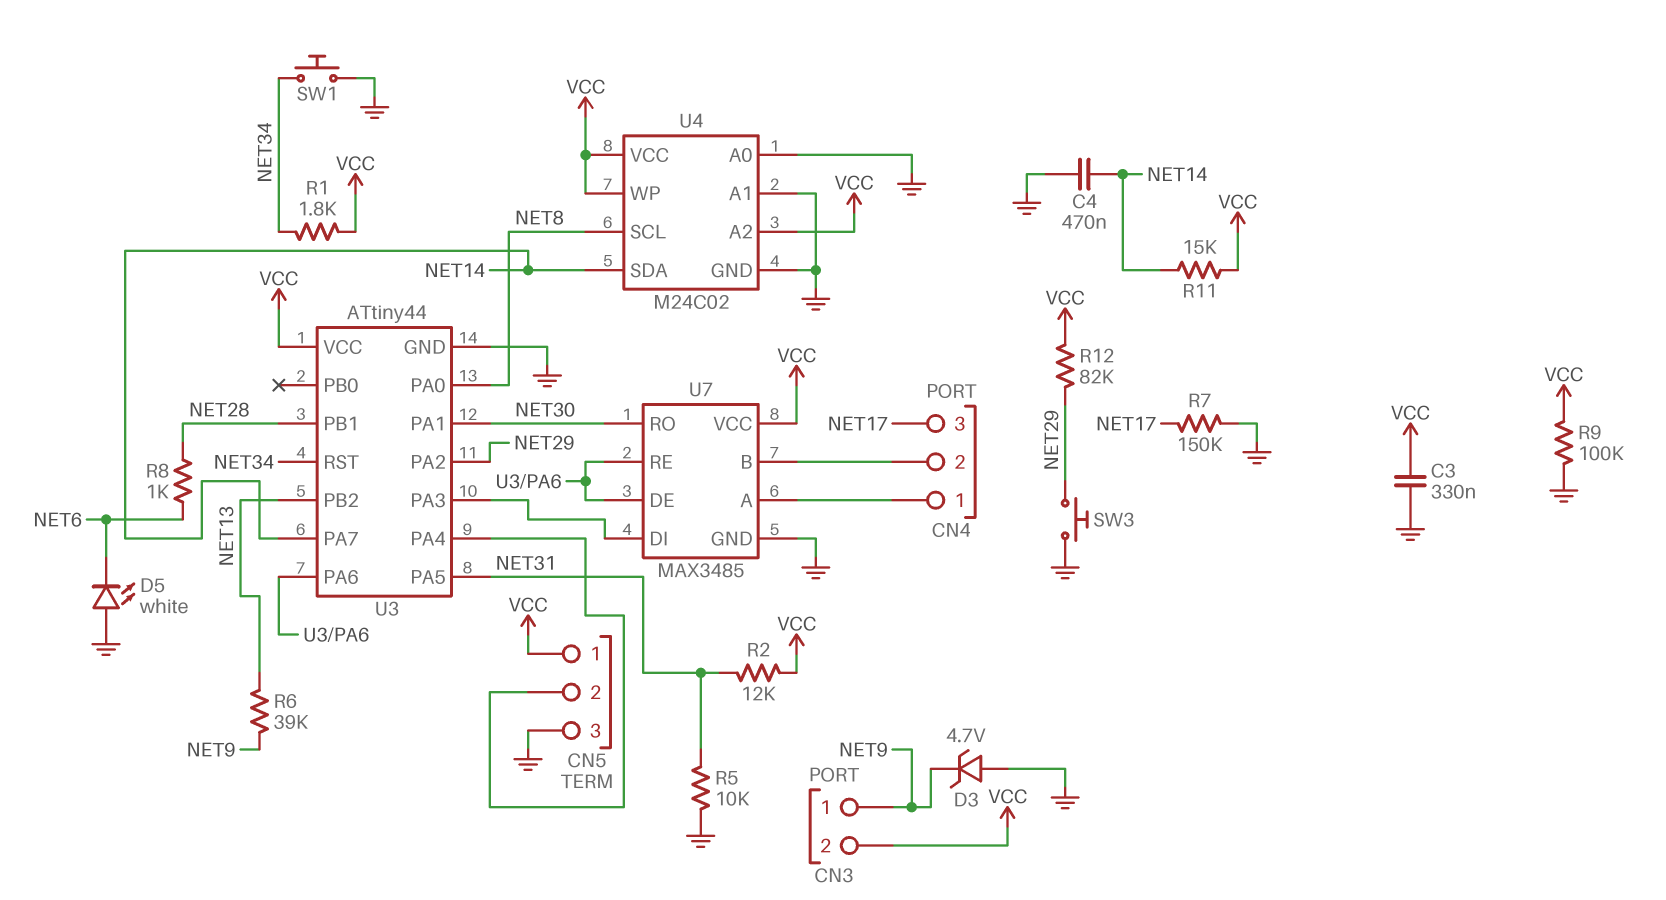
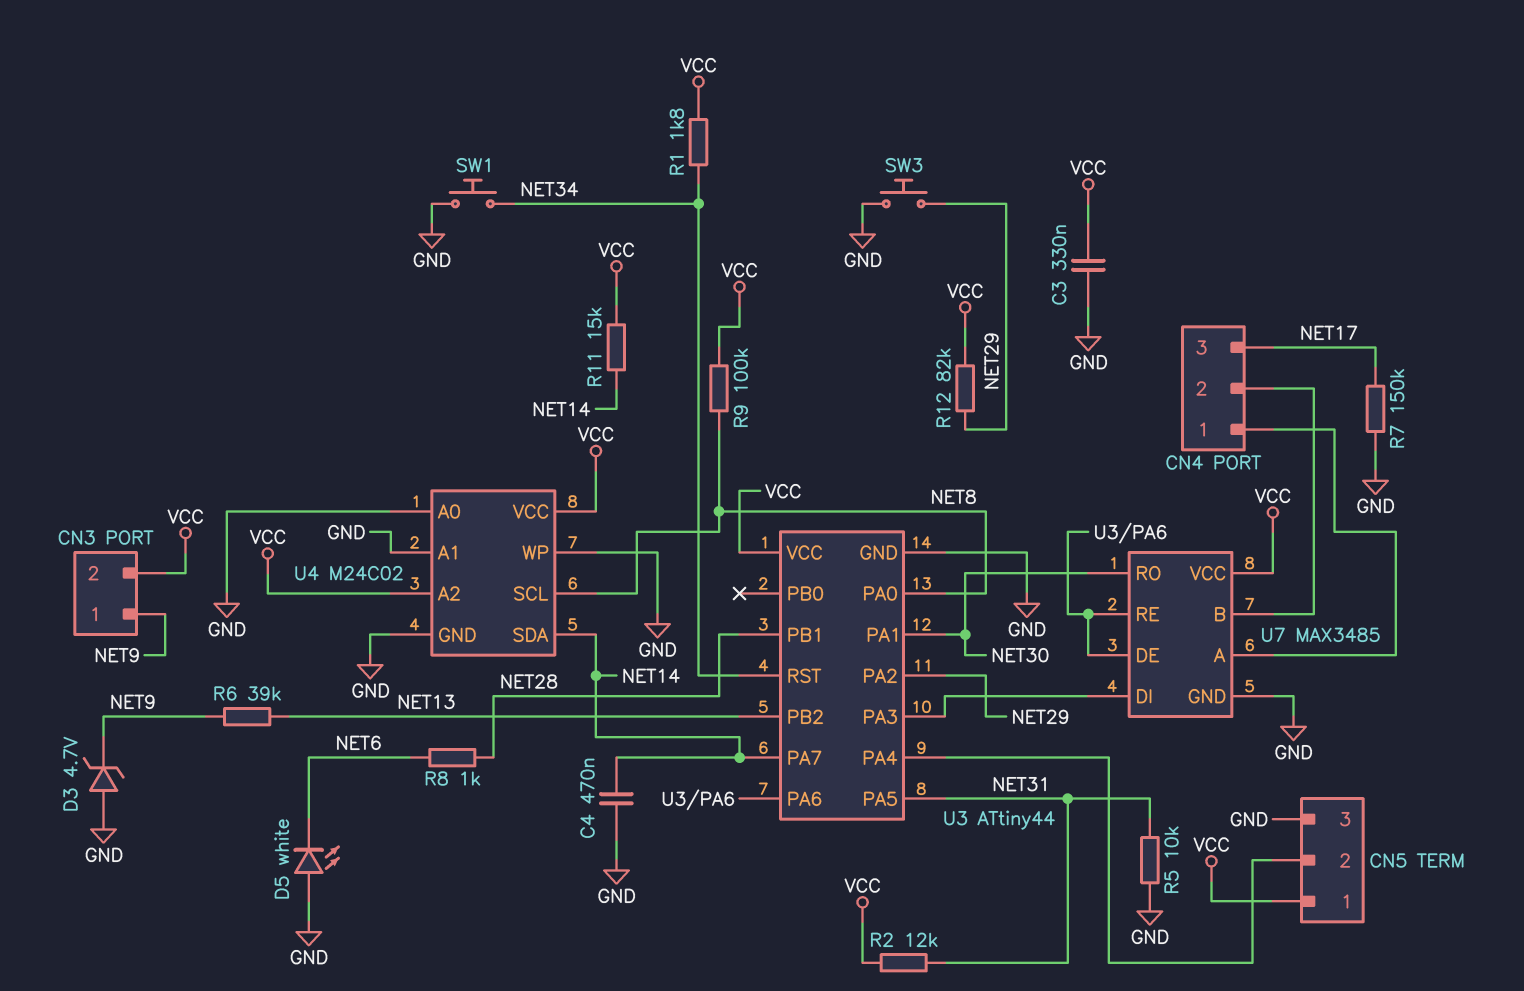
R9: 100k (GND, VCC) -> 100k (NET8, VCC)
U4 pin WP: VCC -> GND

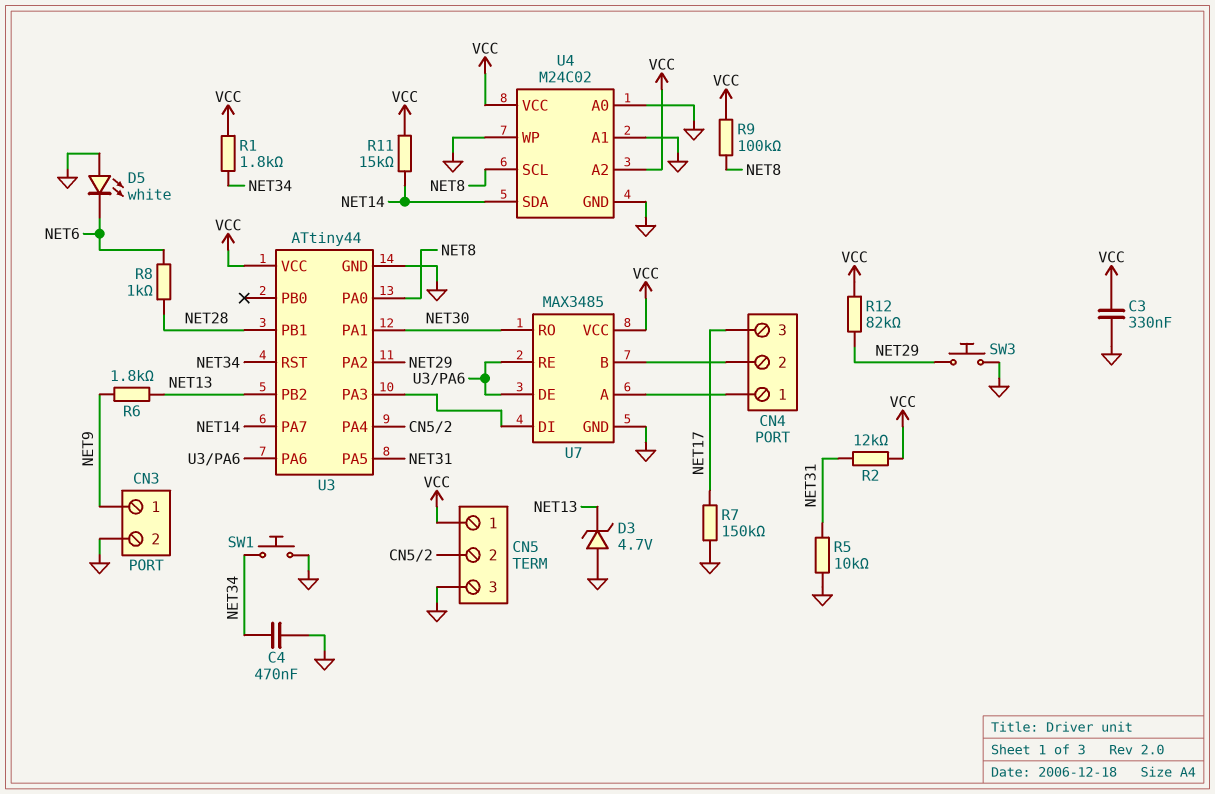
C4: 470nF (GND, NET14) -> 470nF (GND, NET34)
CN3 pin 2: VCC -> GND
D3: zener 4.7V (A GND, K NET9) -> zener 4.7V (A GND, K NET13)
R6: 39k (NET9, NET13) -> 1.8k (NET9, NET13)

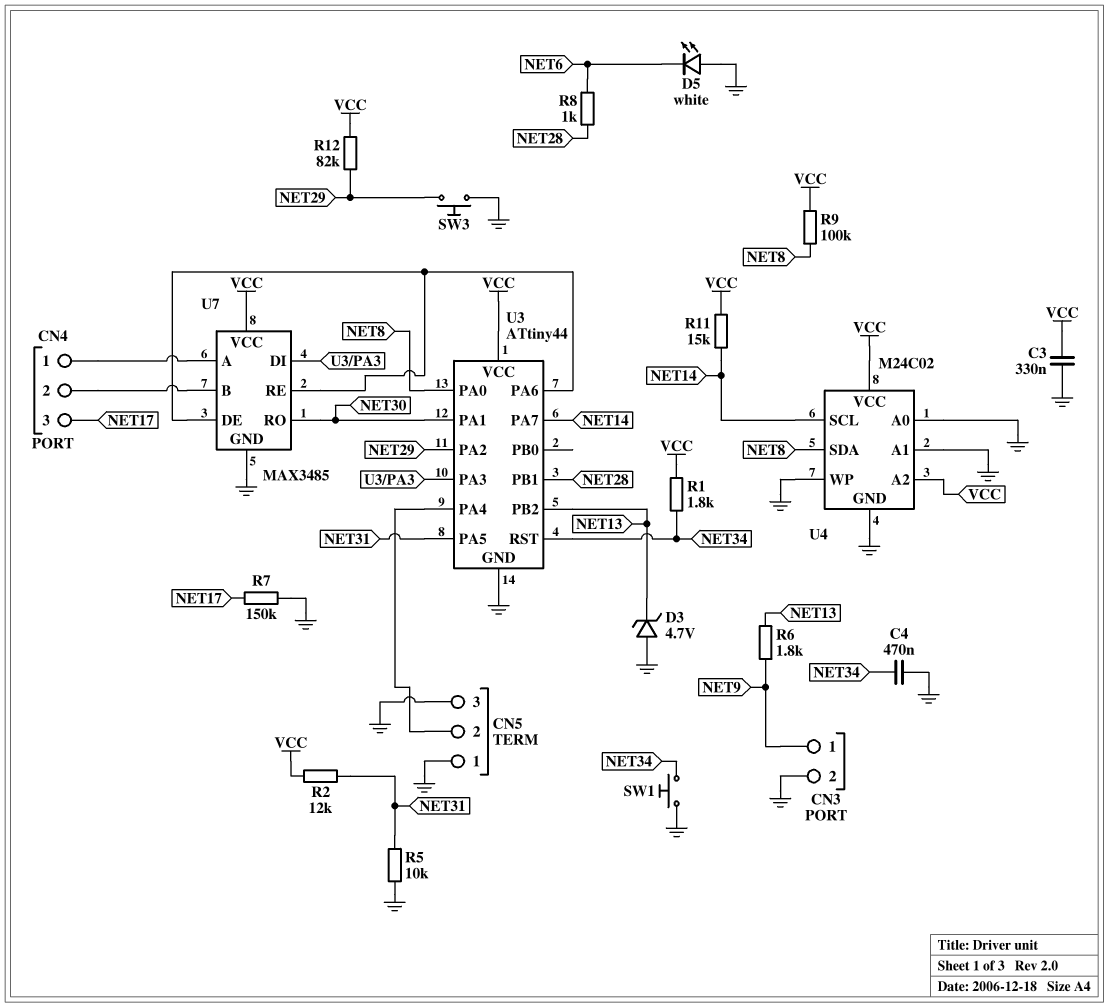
CN5 pin 1: VCC -> GND
U4 pin SCL: NET8 -> NET14
U4 pin SDA: NET14 -> NET8

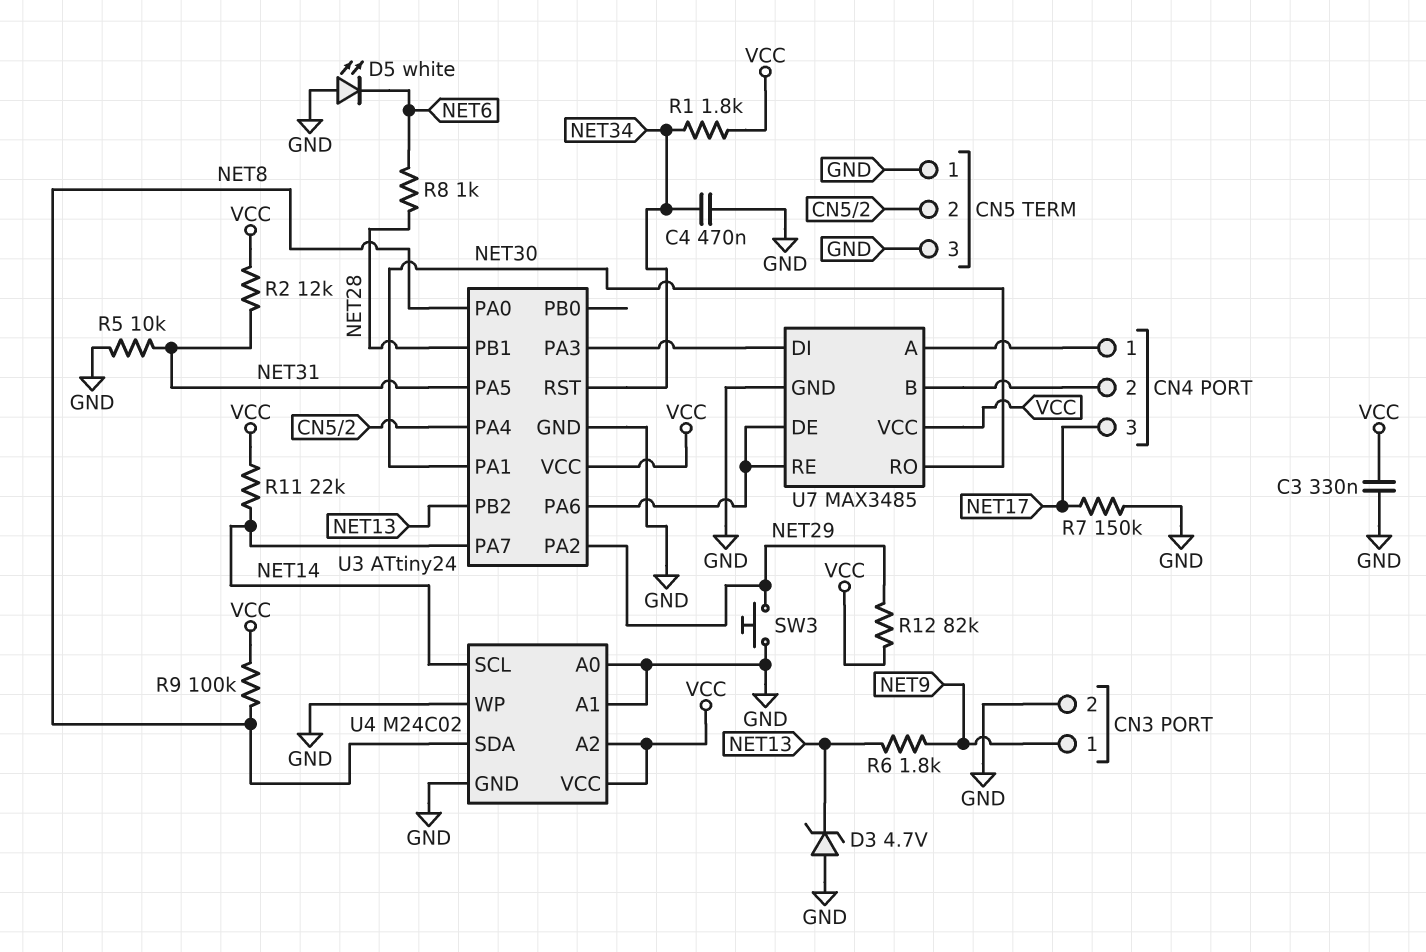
R11: 15k (NET14, VCC) -> 22k (NET14, VCC)
SW1: button (GND, NET34) -> none
U3: ATtiny44 -> ATtiny24

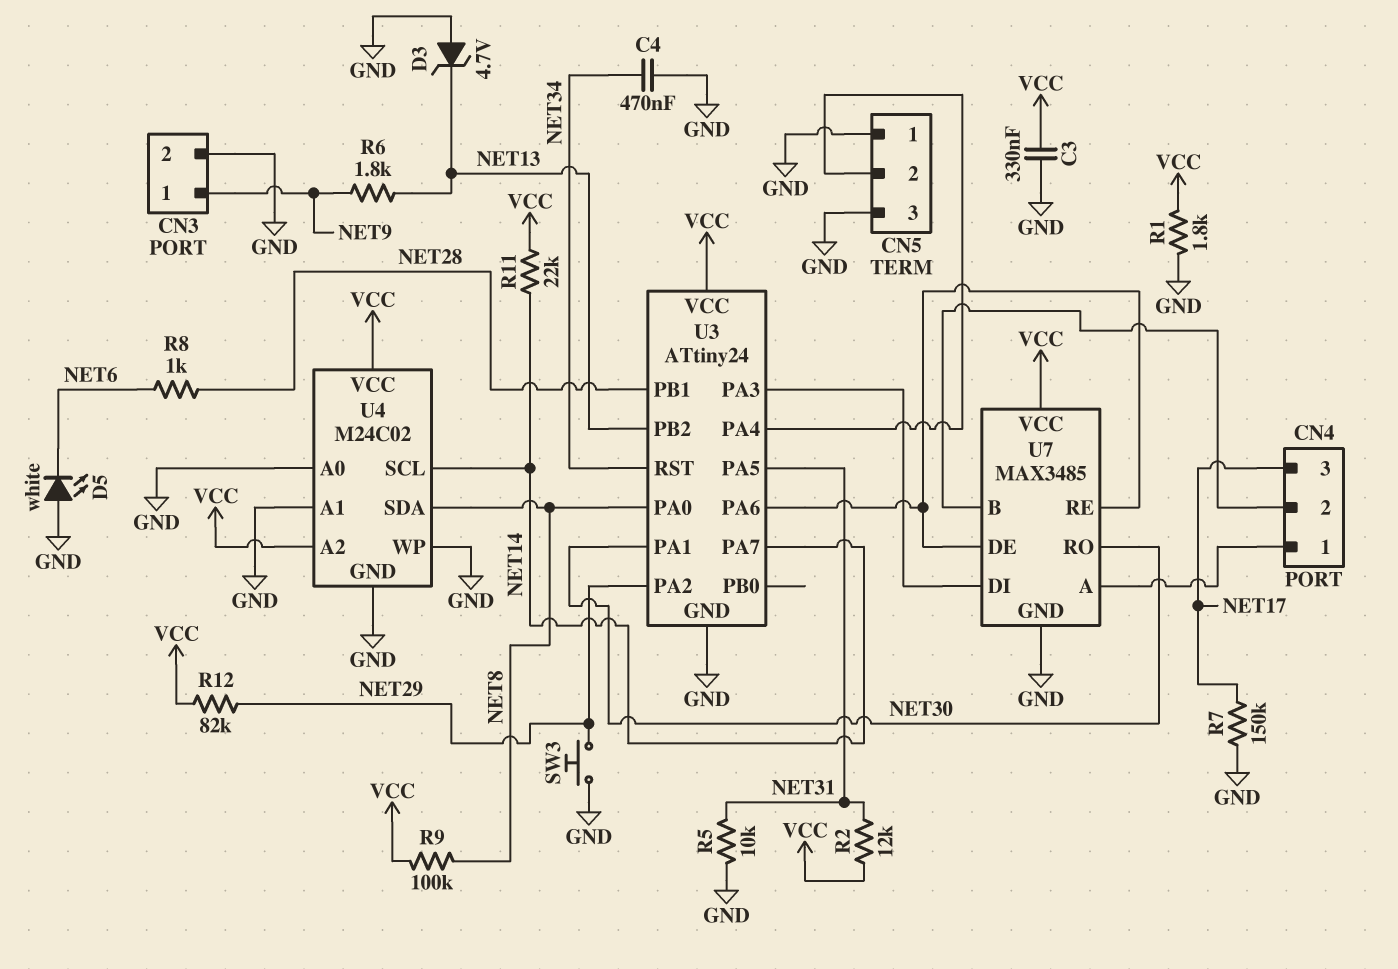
R1: 1.8k (NET34, VCC) -> 1.8k (GND, VCC)

